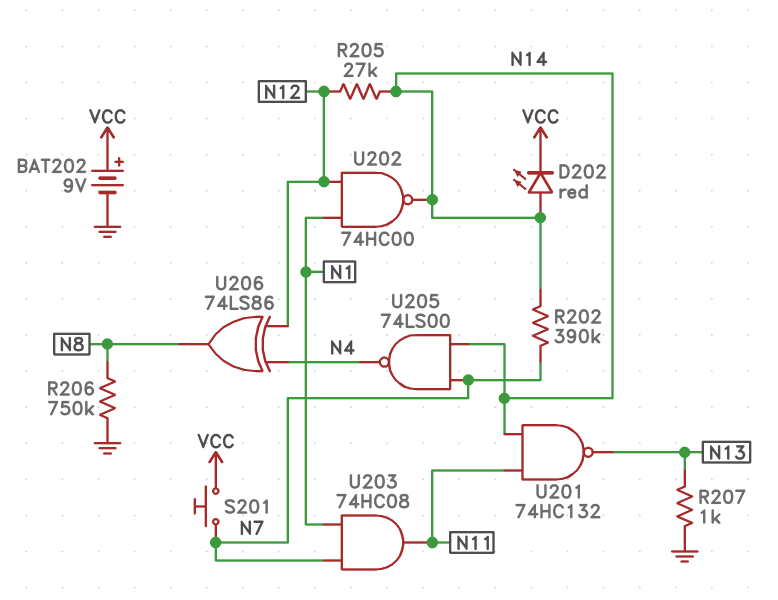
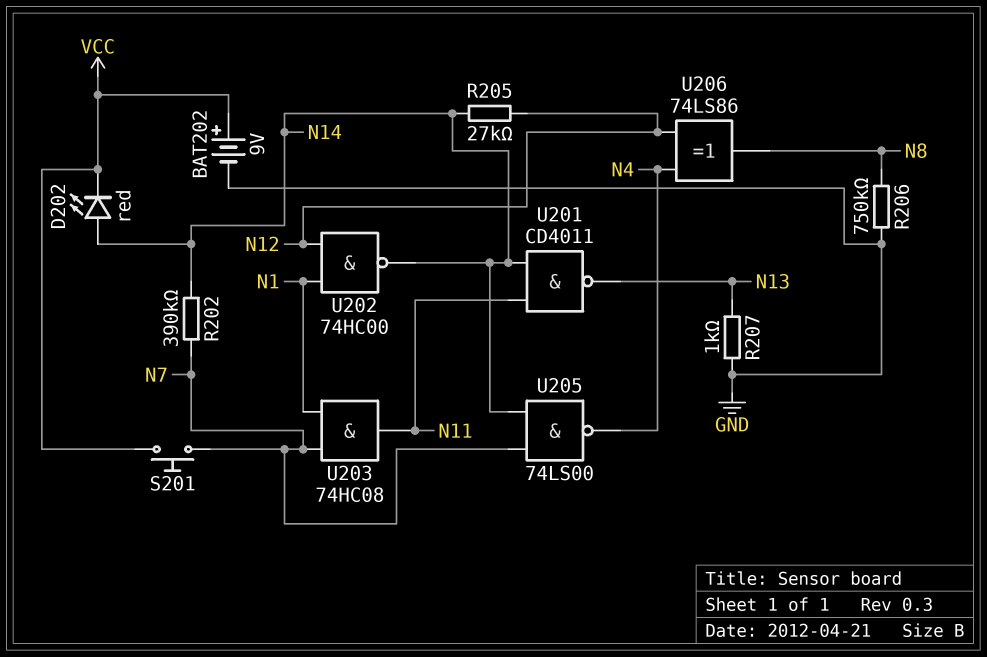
U201: NAND 74HC132 (in N11, in N14, out N13) -> NAND CD4011 (in N11, in N14, out N13)

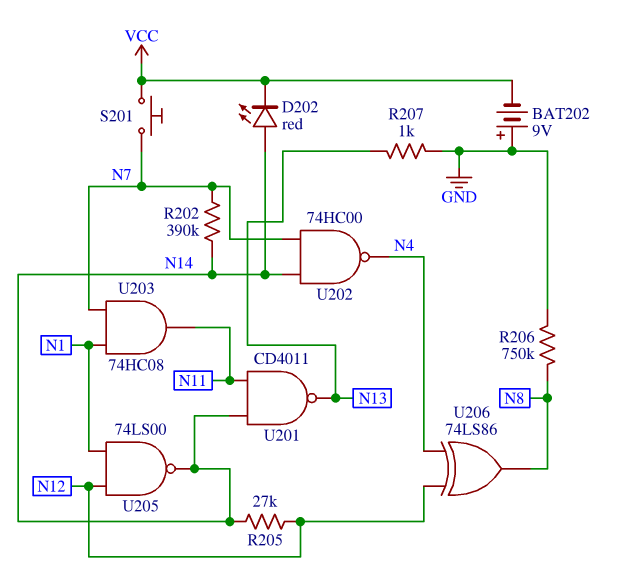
BAT202: 9V (plus VCC, minus GND) -> 9V (plus GND, minus VCC)
U202: NAND 74HC00 (in N1, in N12, out N14) -> NAND 74HC00 (in N7, in N14, out N4)
U205: NAND 74LS00 (in N7, in N14, out N4) -> NAND 74LS00 (in N1, in N12, out N14)

